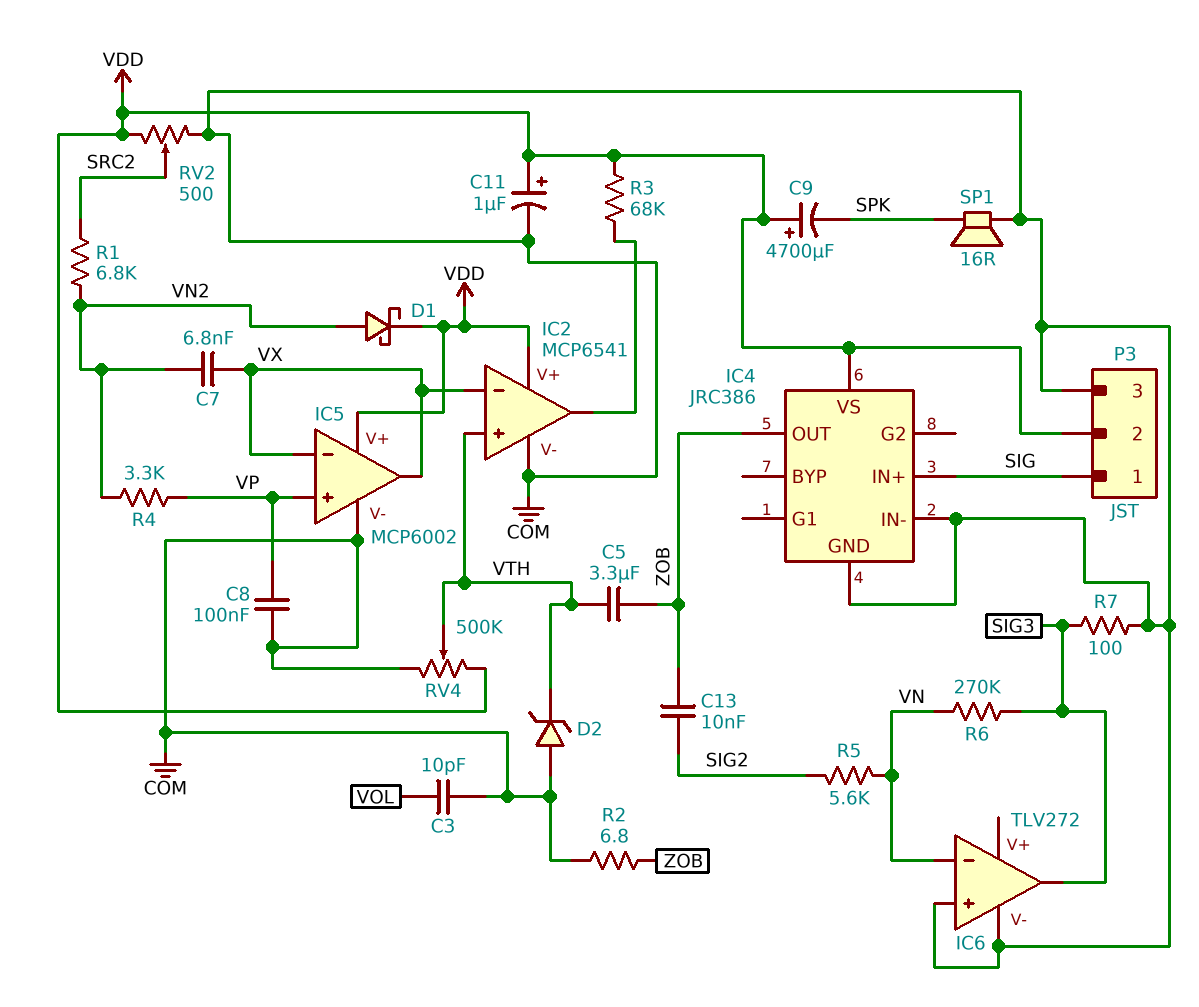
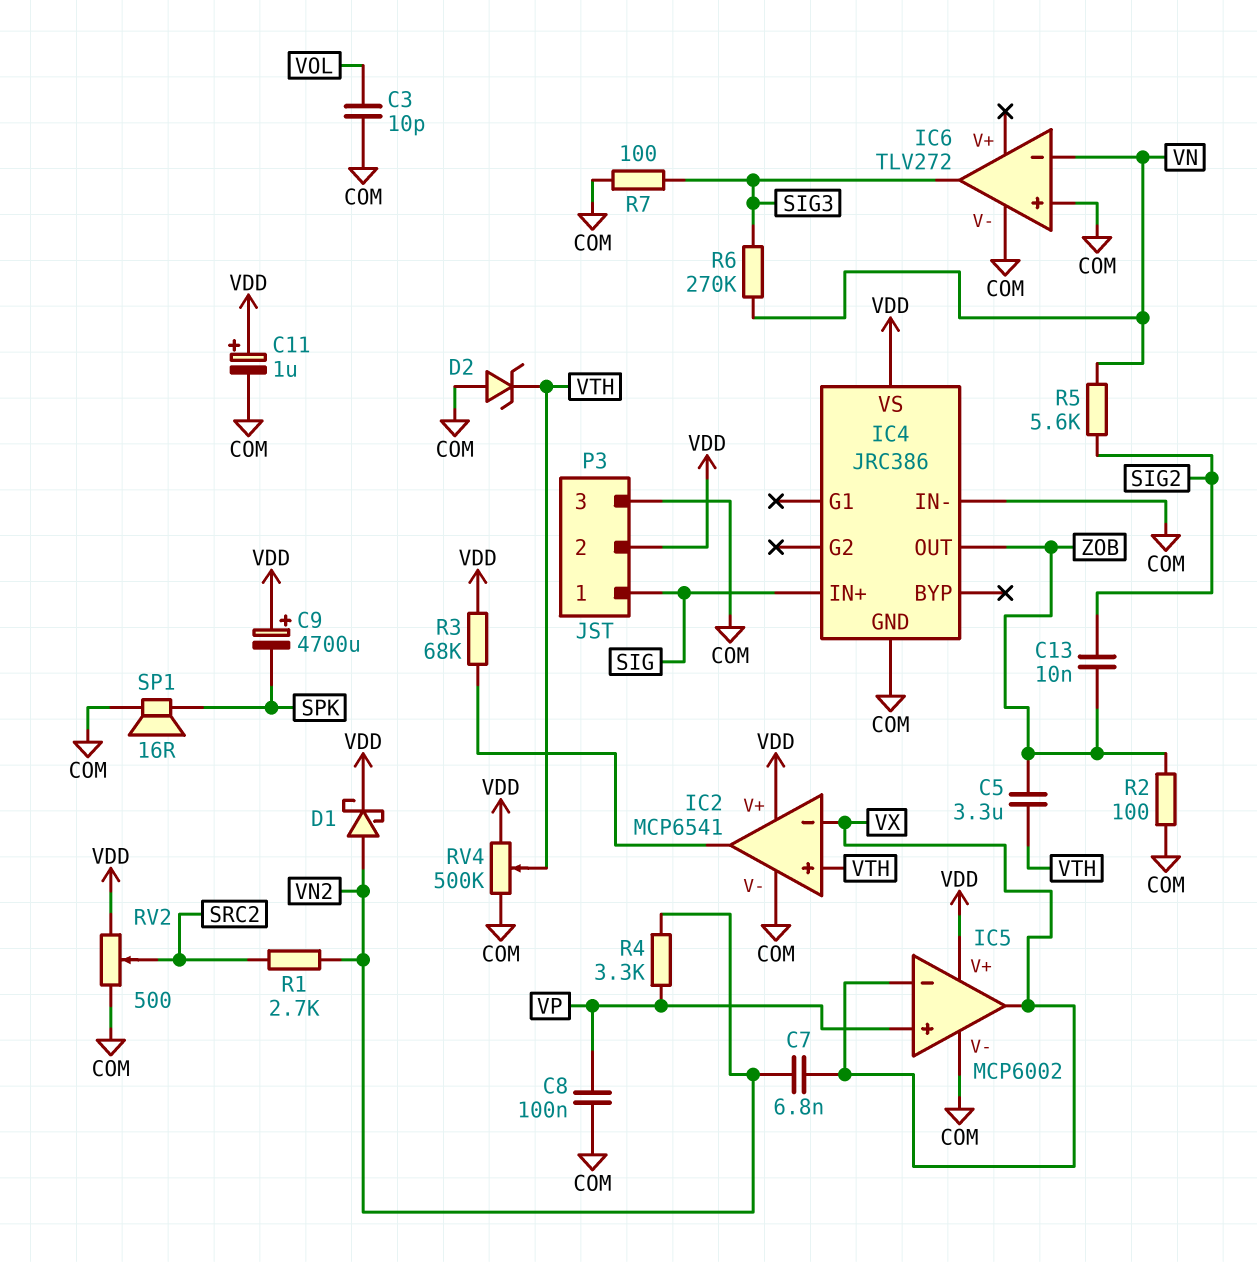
R1: 6.8k (SRC2, VN2) -> 2.7k (SRC2, VN2)
R2: 6.8 (COM, ZOB) -> 100 (COM, ZOB)

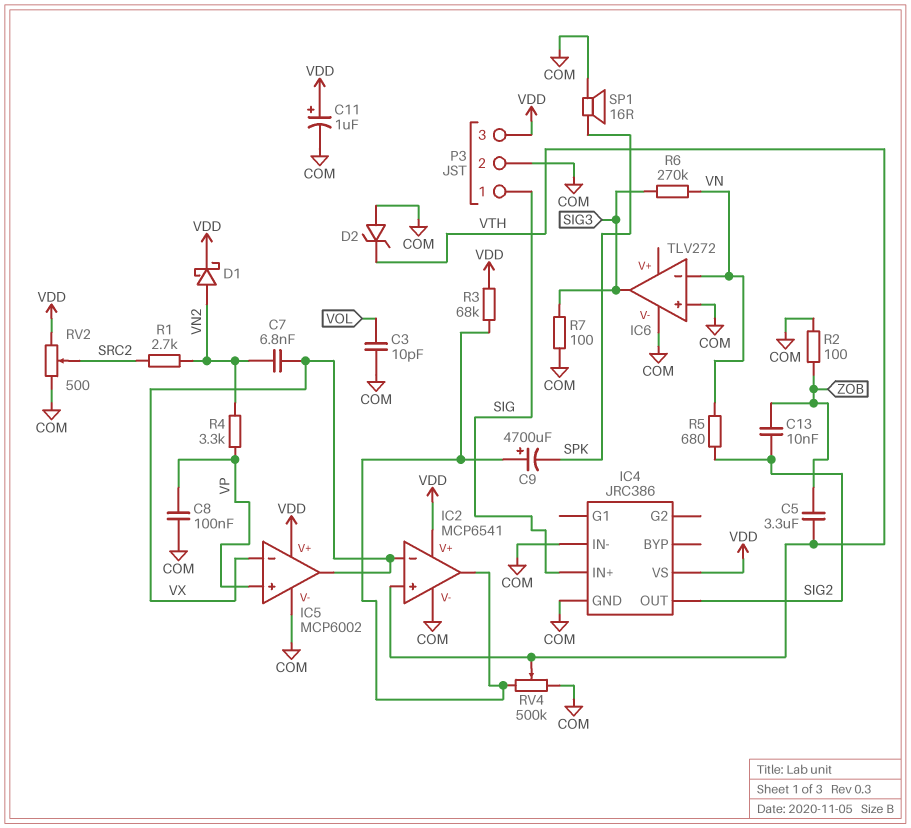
C9: 4700uF (plus VDD, minus SPK) -> 4700uF (plus IC2/out, minus SPK)
IC4 pin OUT: ZOB -> SIG2
P3 pin 2: VDD -> COM
P3 pin 3: COM -> VDD
R5: 5.6k (SIG2, VN) -> 680 (SIG2, VN)
RV4: 500k (COM, VDD, wiper VTH) -> 500k (COM, IC2/out, wiper VTH)

